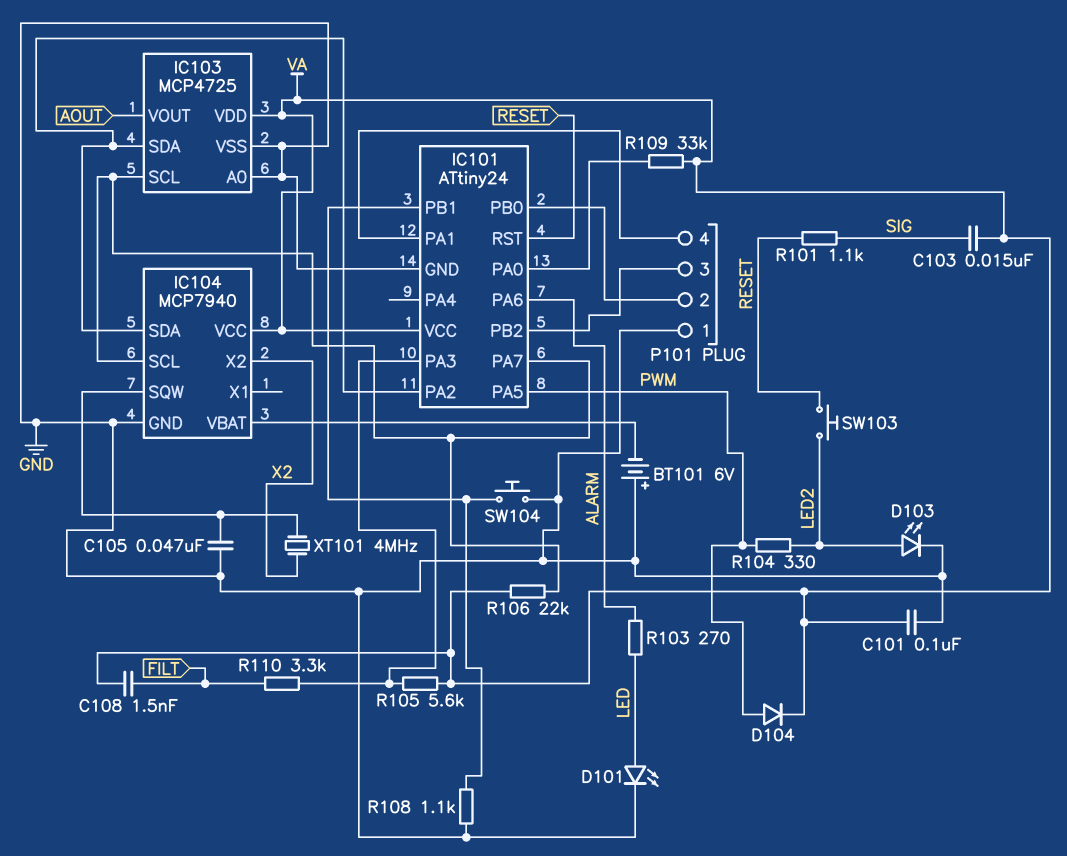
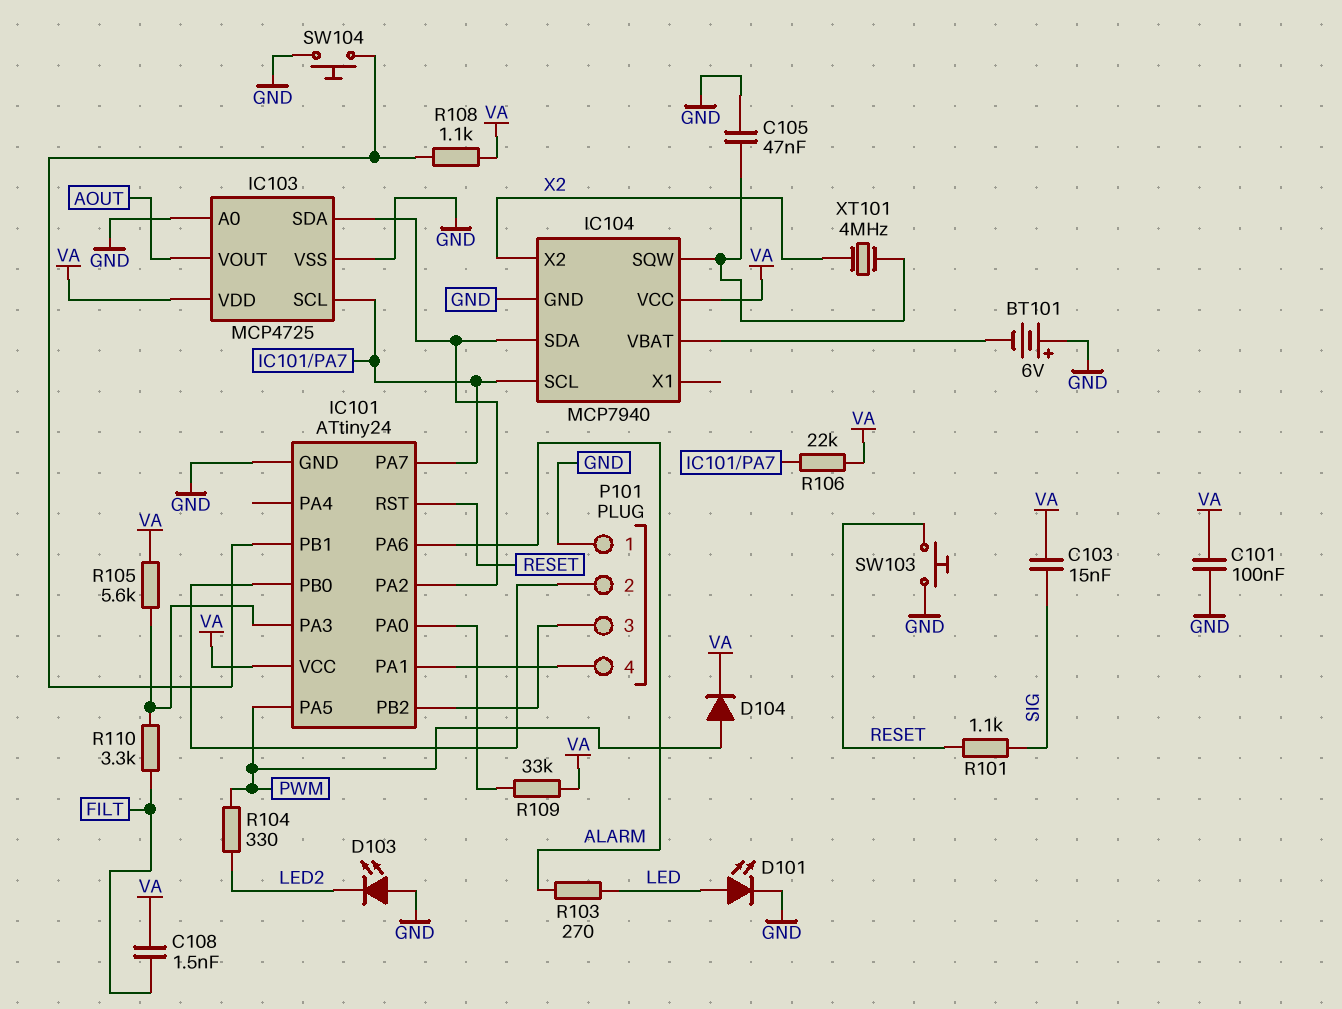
D103: LED (A LED2, K GND) -> LED (A GND, K LED2)
R108: 1.1k (GND, IC101/PB1) -> 1.1k (IC101/PB1, VA)
SW103: button (LED2, RESET) -> button (GND, RESET)

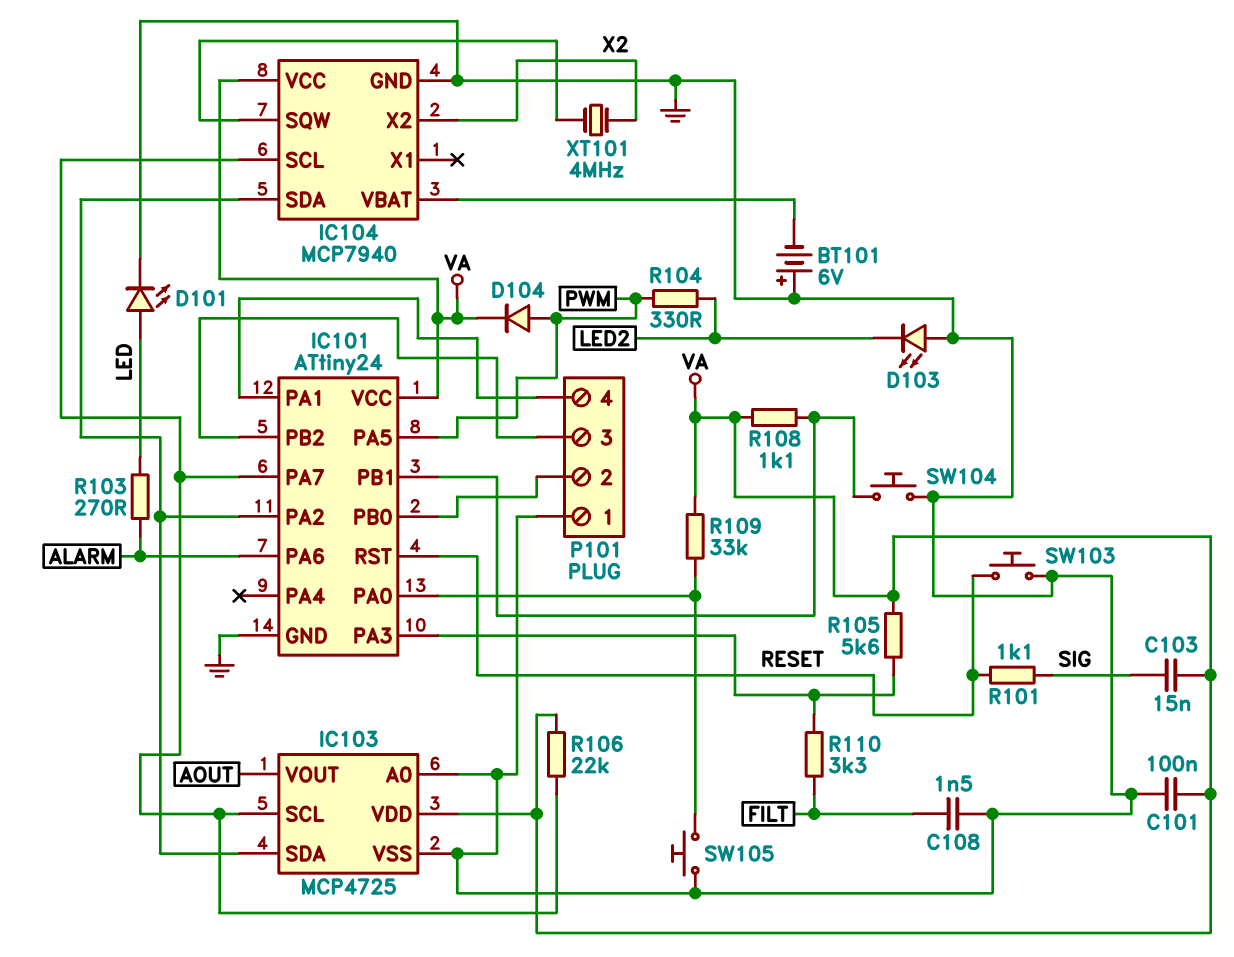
C105: 47nF (GND, IC104/SQW) -> none
C108: 1.5nF (FILT, VA) -> 1.5nF (FILT, GND)
SW105: none -> button (GND, IC101/PA0)

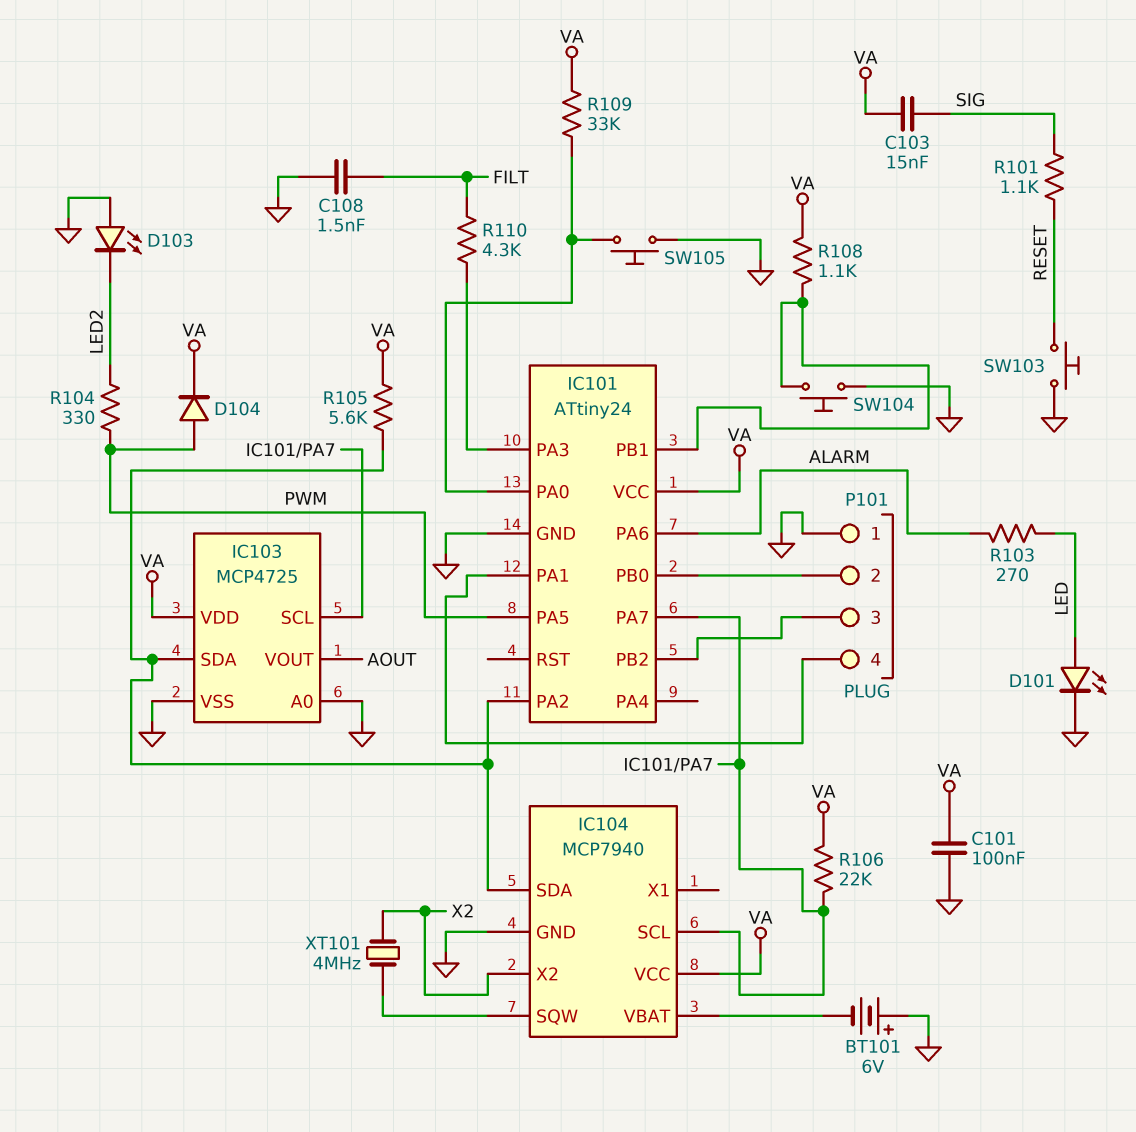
IC101 pin RST: RESET -> none
R105: 5.6k (IC101/PA3, VA) -> 5.6k (IC101/PA2, VA)
R110: 3.3k (FILT, IC101/PA3) -> 4.3k (FILT, IC101/PA3)

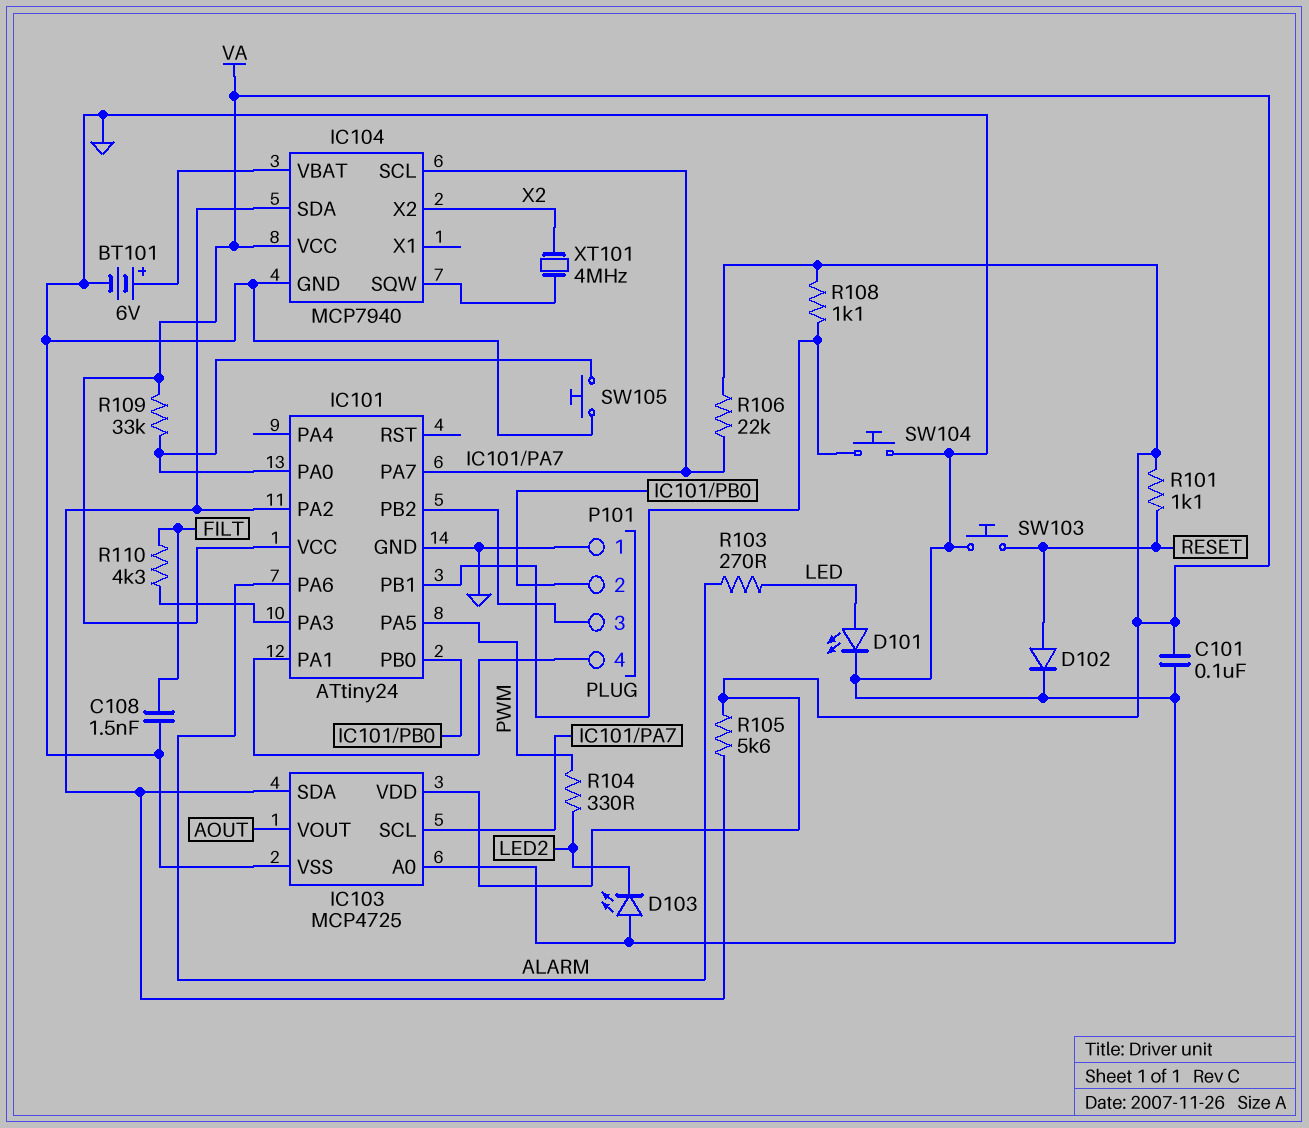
BT101: 6V (plus GND, minus IC104/VBAT) -> 6V (plus IC104/VBAT, minus GND)
C103: 15nF (SIG, VA) -> none
D102: none -> diode (A RESET, K GND)
D104: diode (A PWM, K VA) -> none
R101: 1.1k (RESET, SIG) -> 1.1k (RESET, VA)

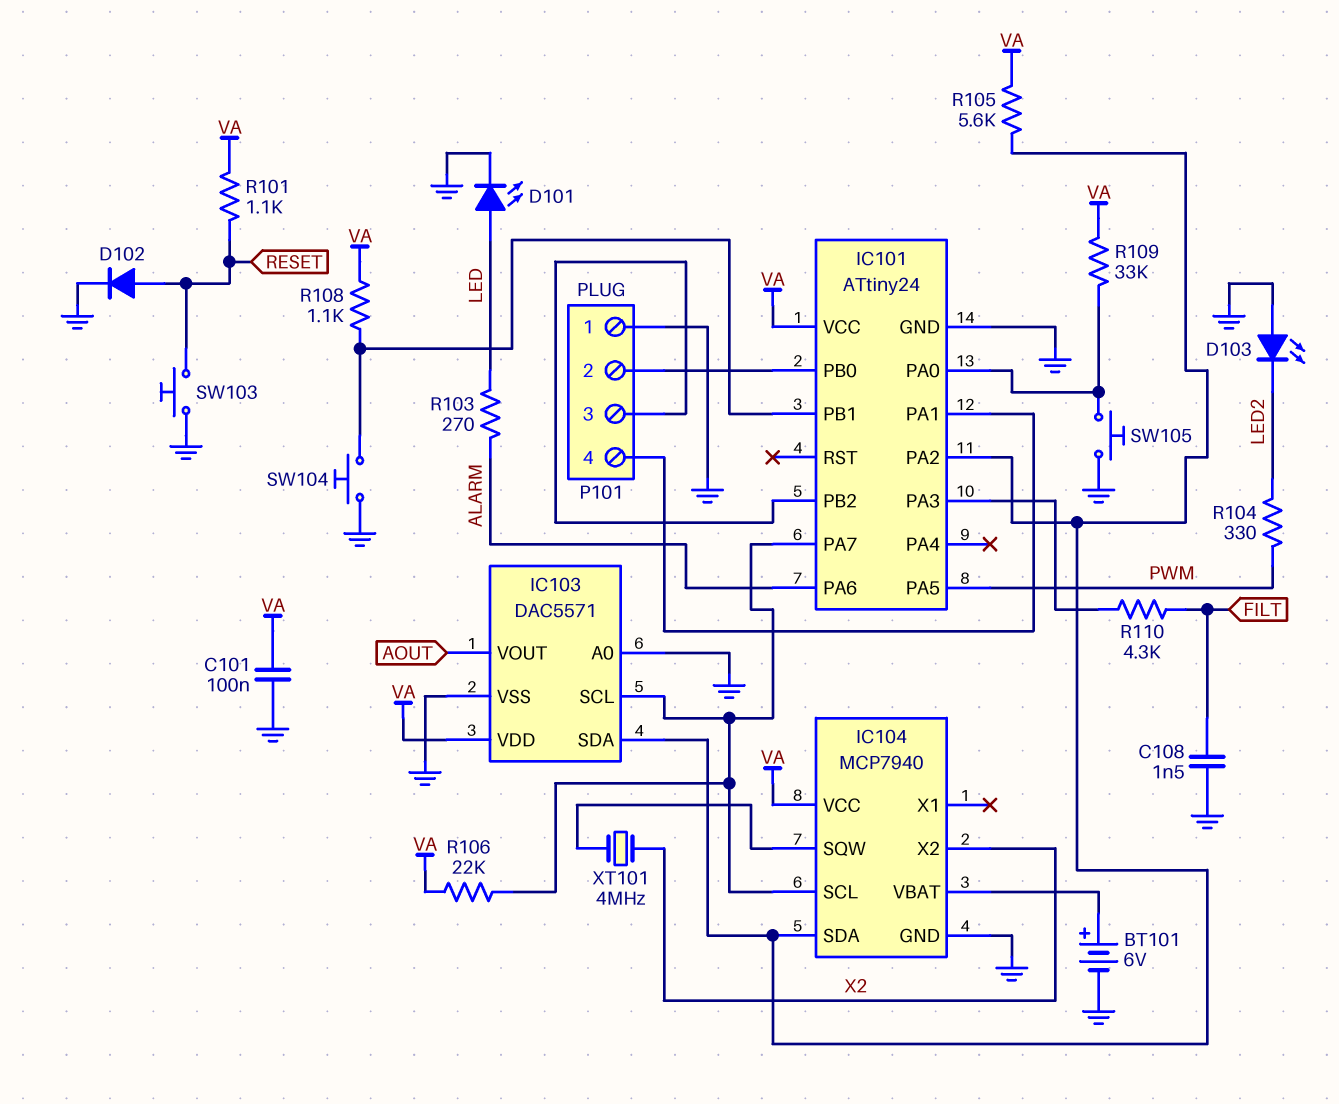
IC103: MCP4725 -> DAC5571

